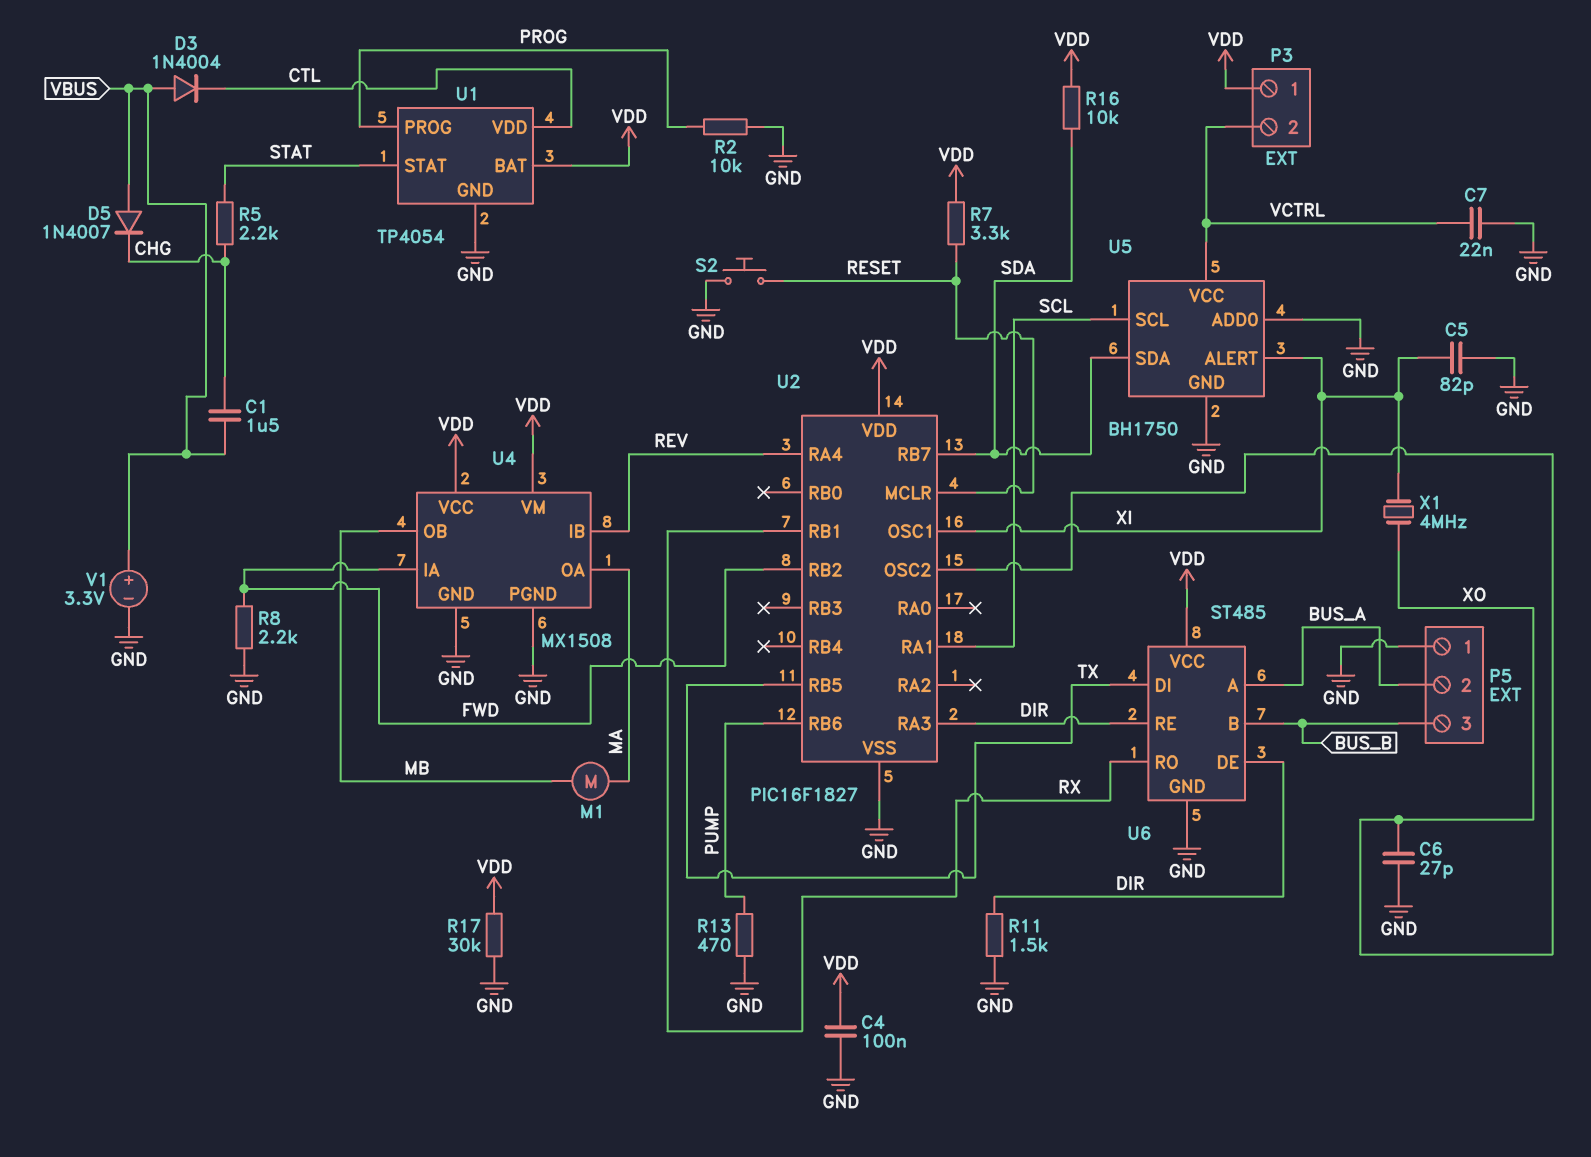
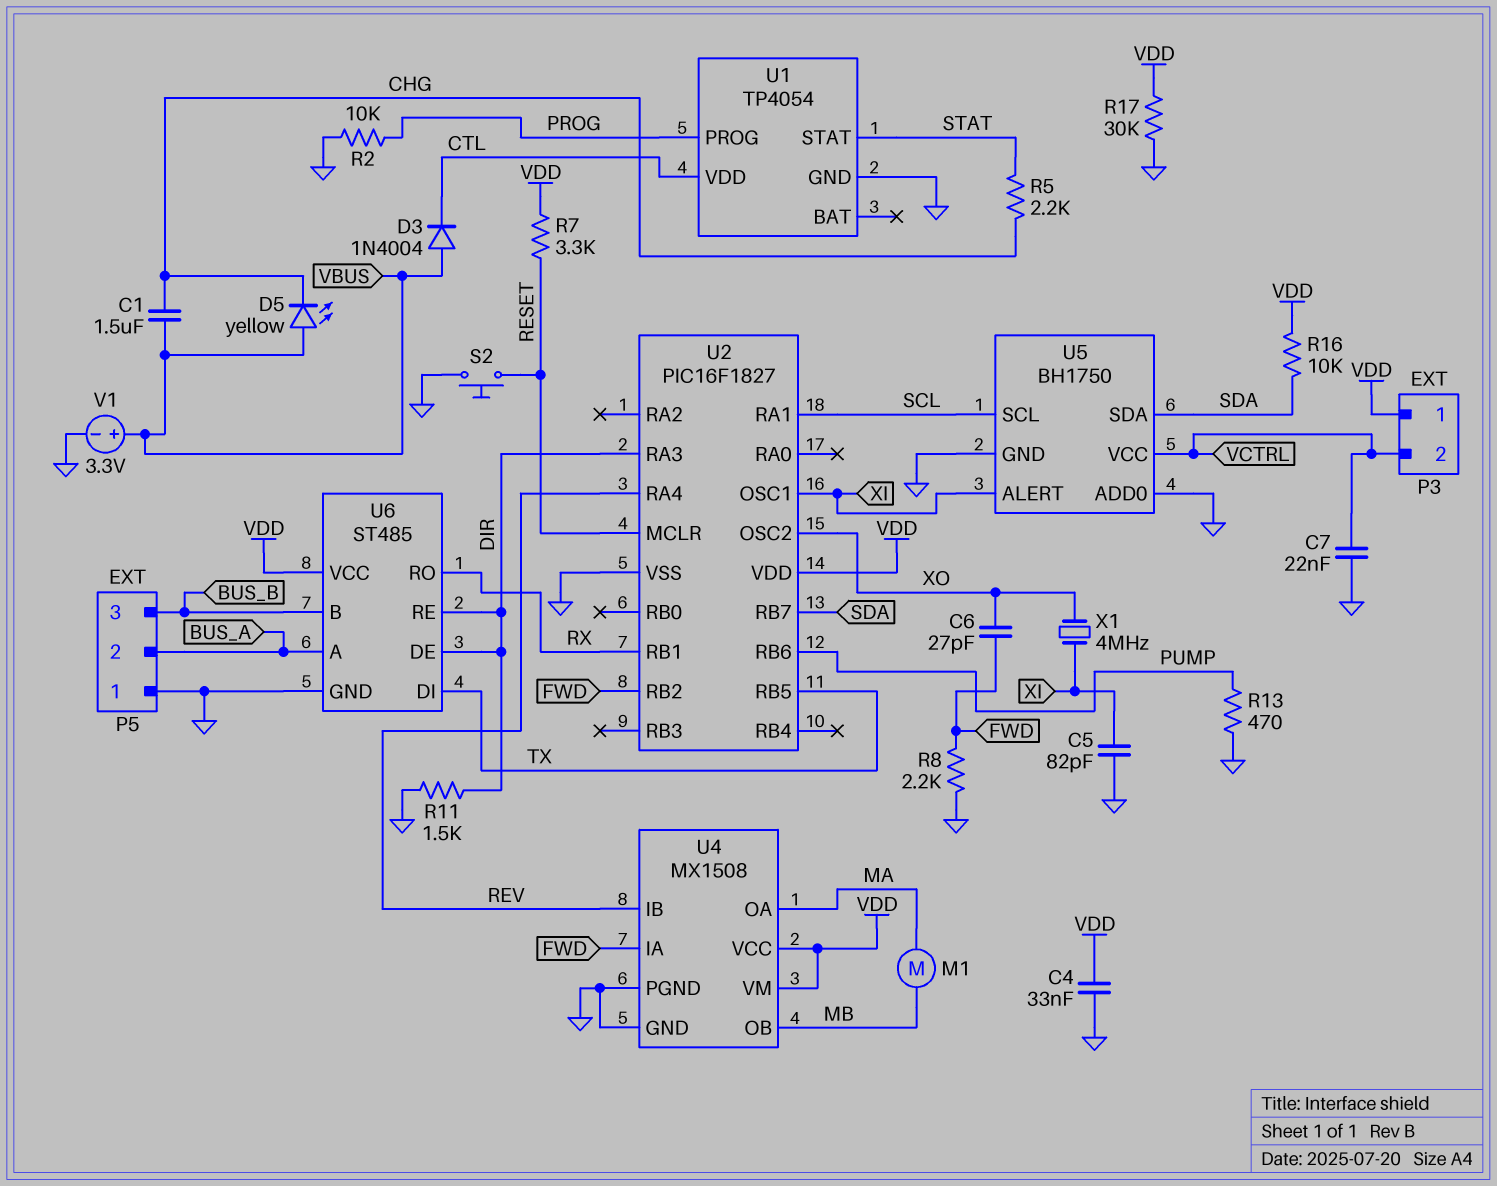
C4: 100nF (GND, VDD) -> 33nF (GND, VDD)
C6: 27pF (GND, XO) -> 27pF (FWD, XO)
D5: diode 1N4007 (A VBUS, K CHG) -> LED yellow (A VBUS, K CHG)
U1 pin BAT: VDD -> none

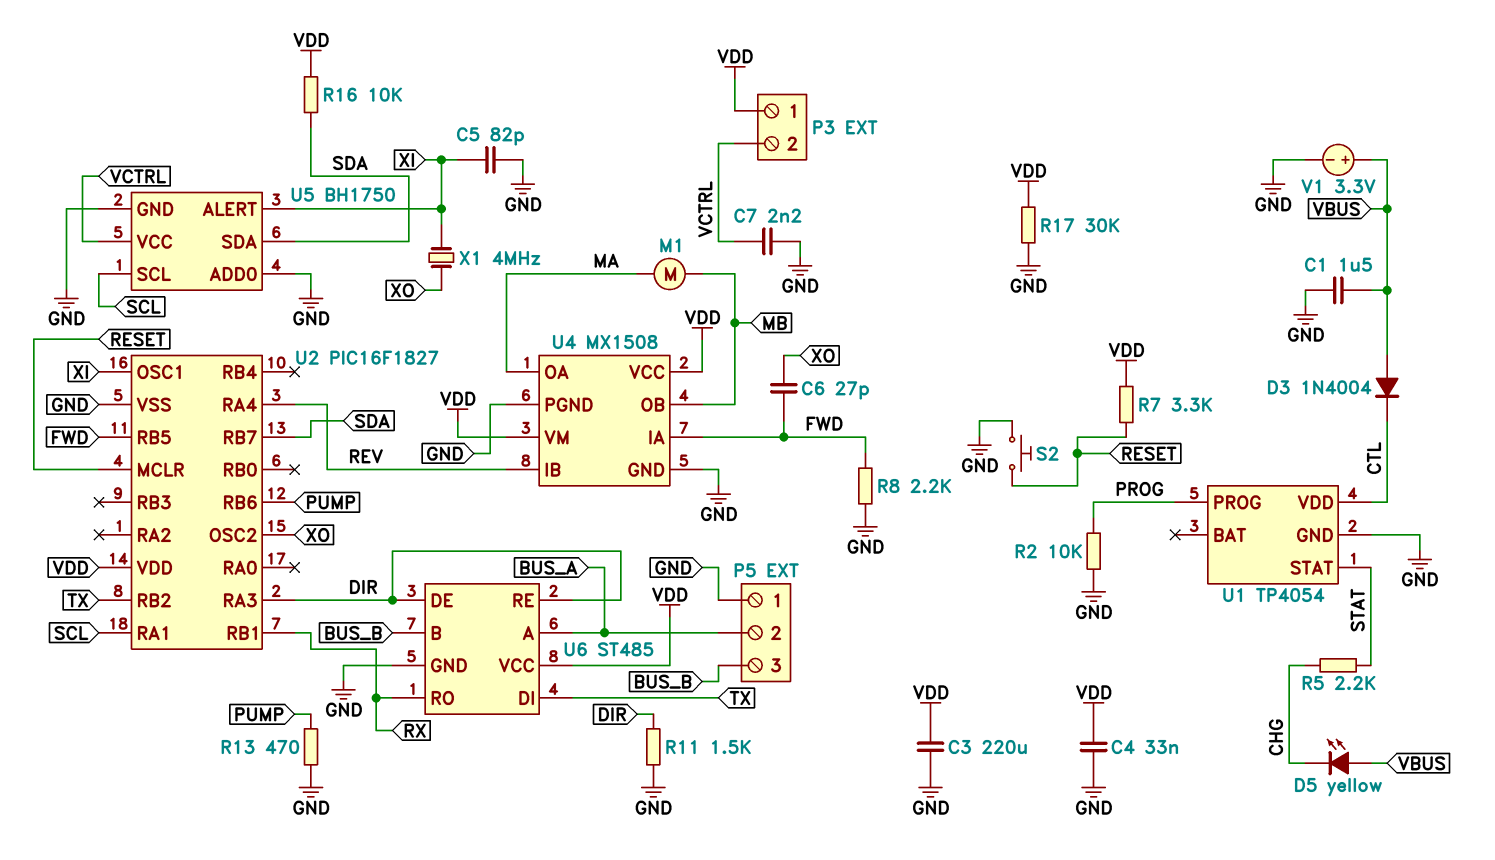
C1: 1.5uF (CHG, VBUS) -> 1.5uF (GND, VBUS)
C3: none -> 220uF (GND, VDD)
C7: 22nF (GND, VCTRL) -> 2.2nF (GND, VCTRL)
U2 pin RB2: FWD -> TX
U2 pin RB5: TX -> FWD

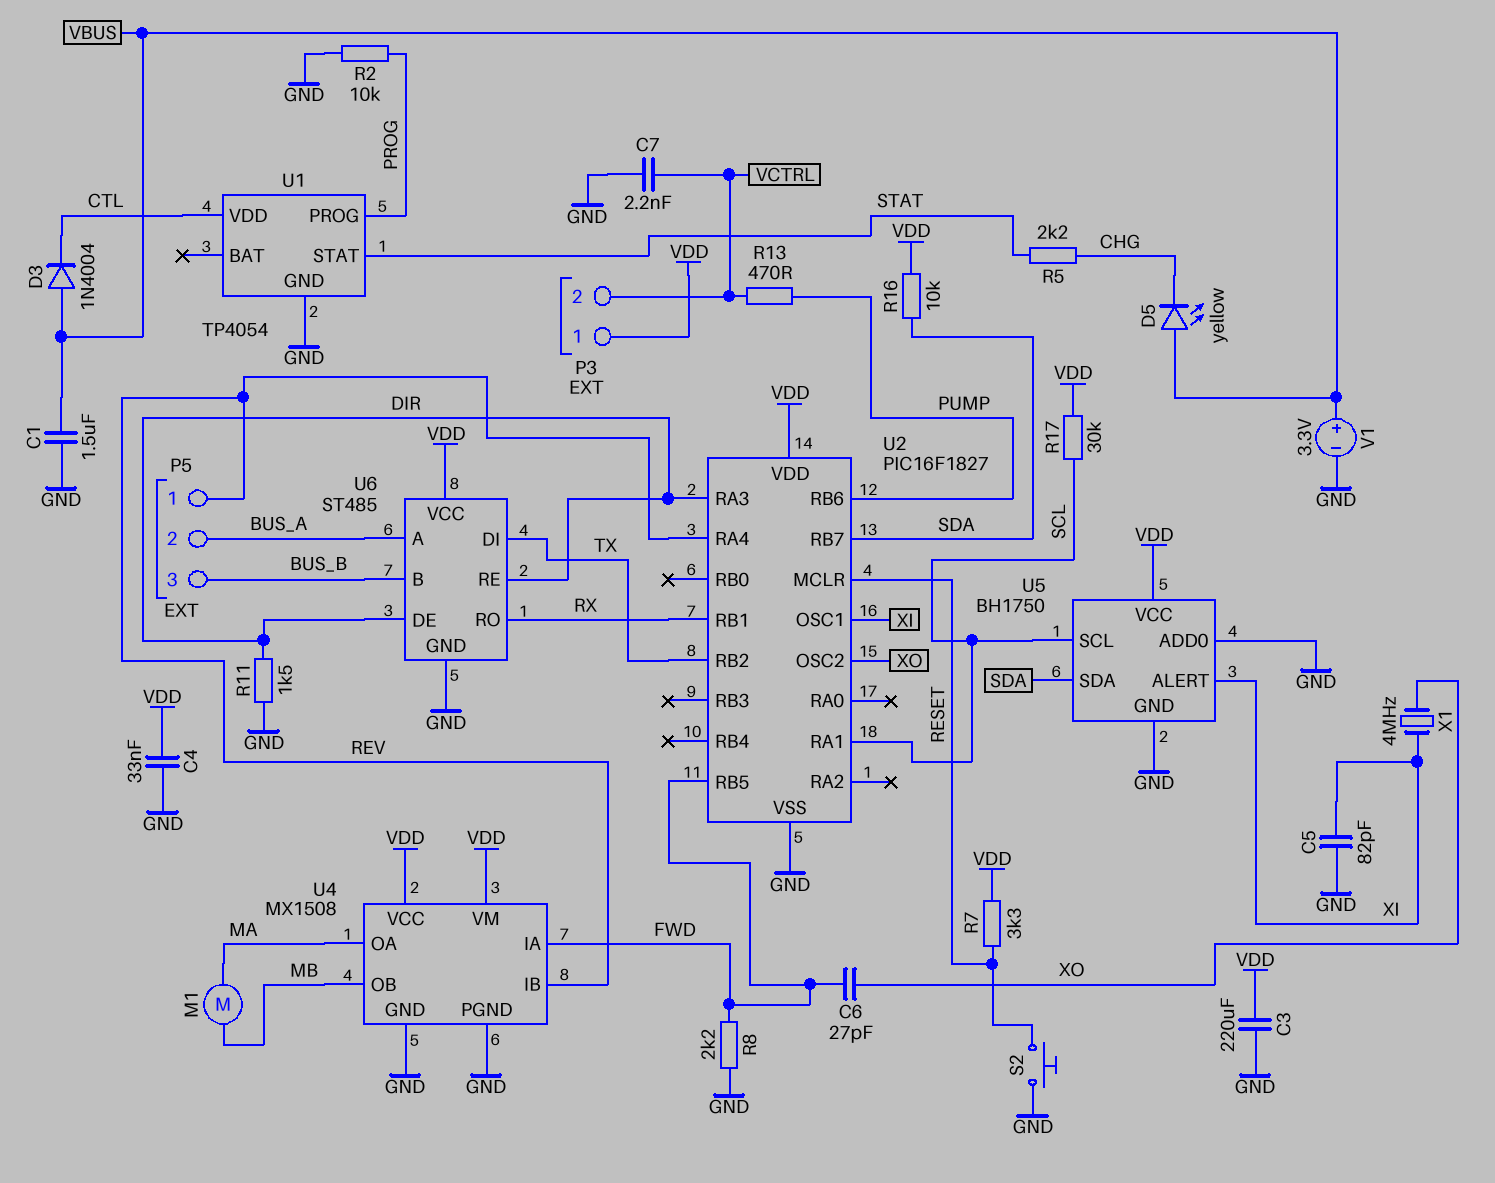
P5 pin 1: GND -> REV
R13: 470 (GND, PUMP) -> 470 (PUMP, VCTRL)
R17: 30k (GND, VDD) -> 30k (SCL, VDD)
U5 pin VCC: VCTRL -> VDD

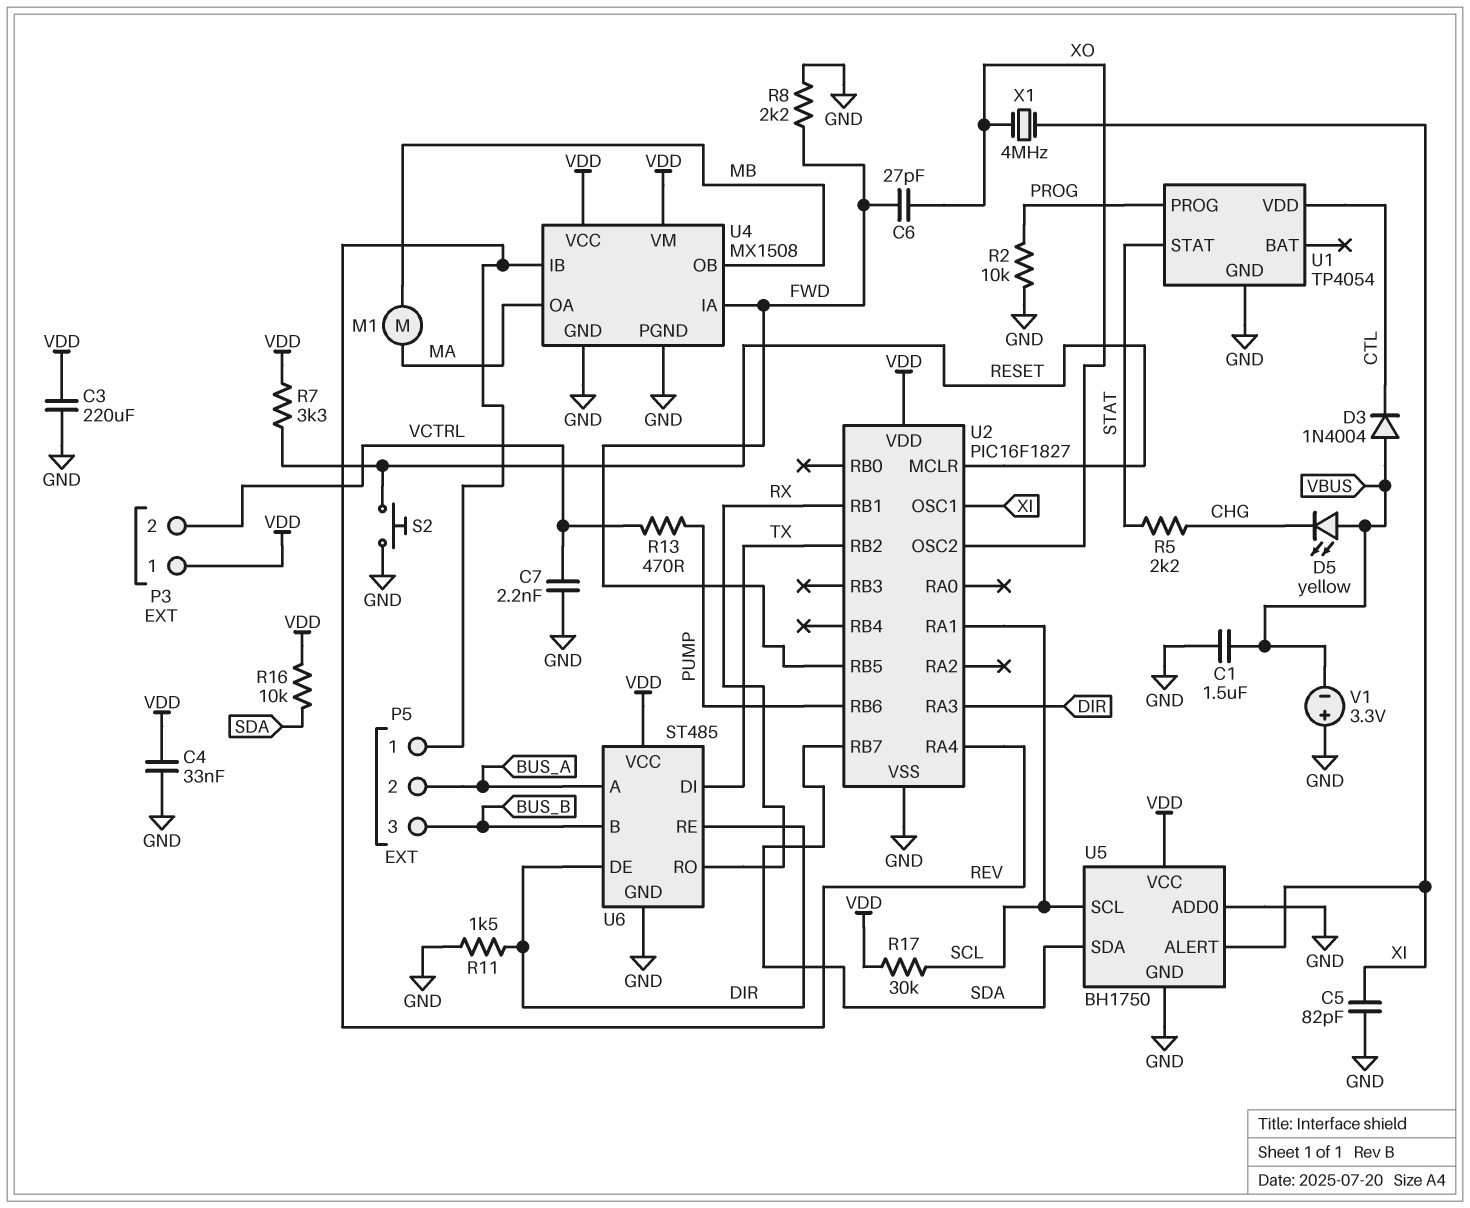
V1: 3.3V (plus VBUS, minus GND) -> 3.3V (plus GND, minus VBUS)

